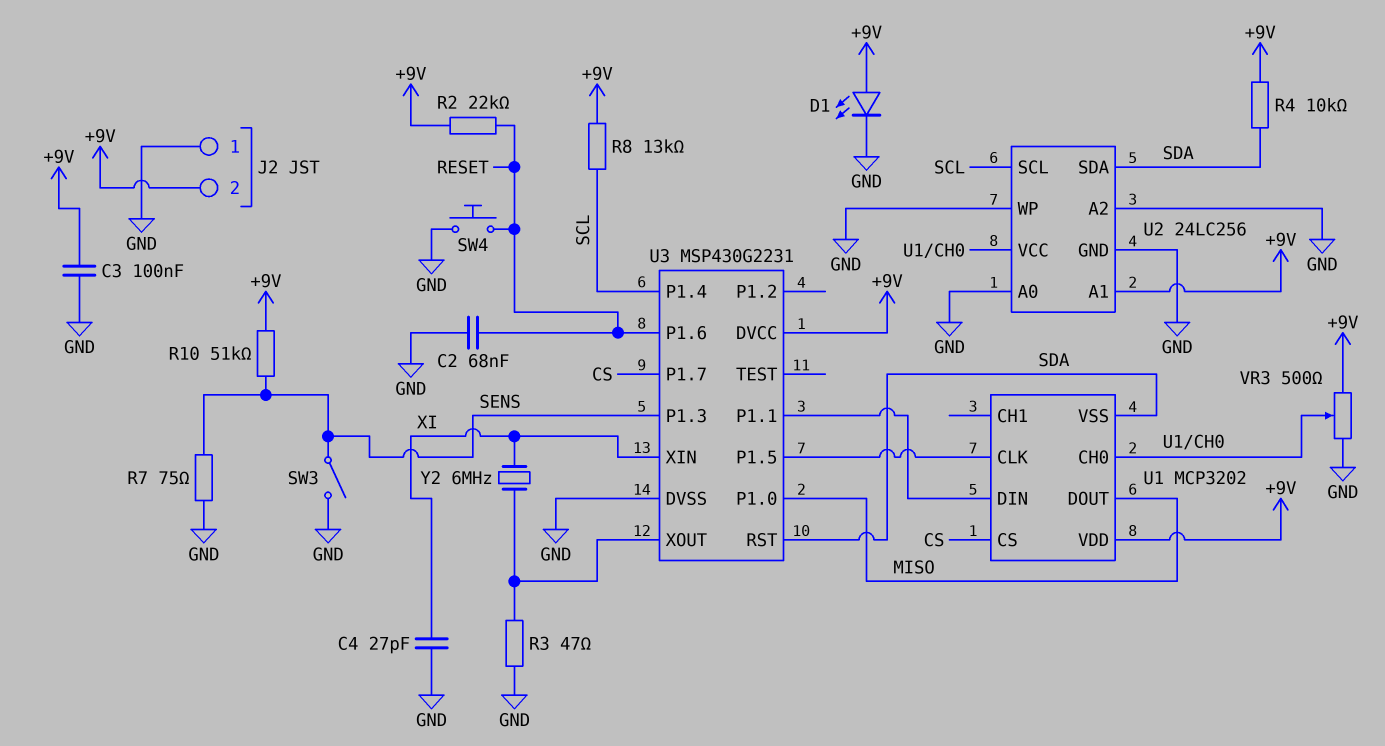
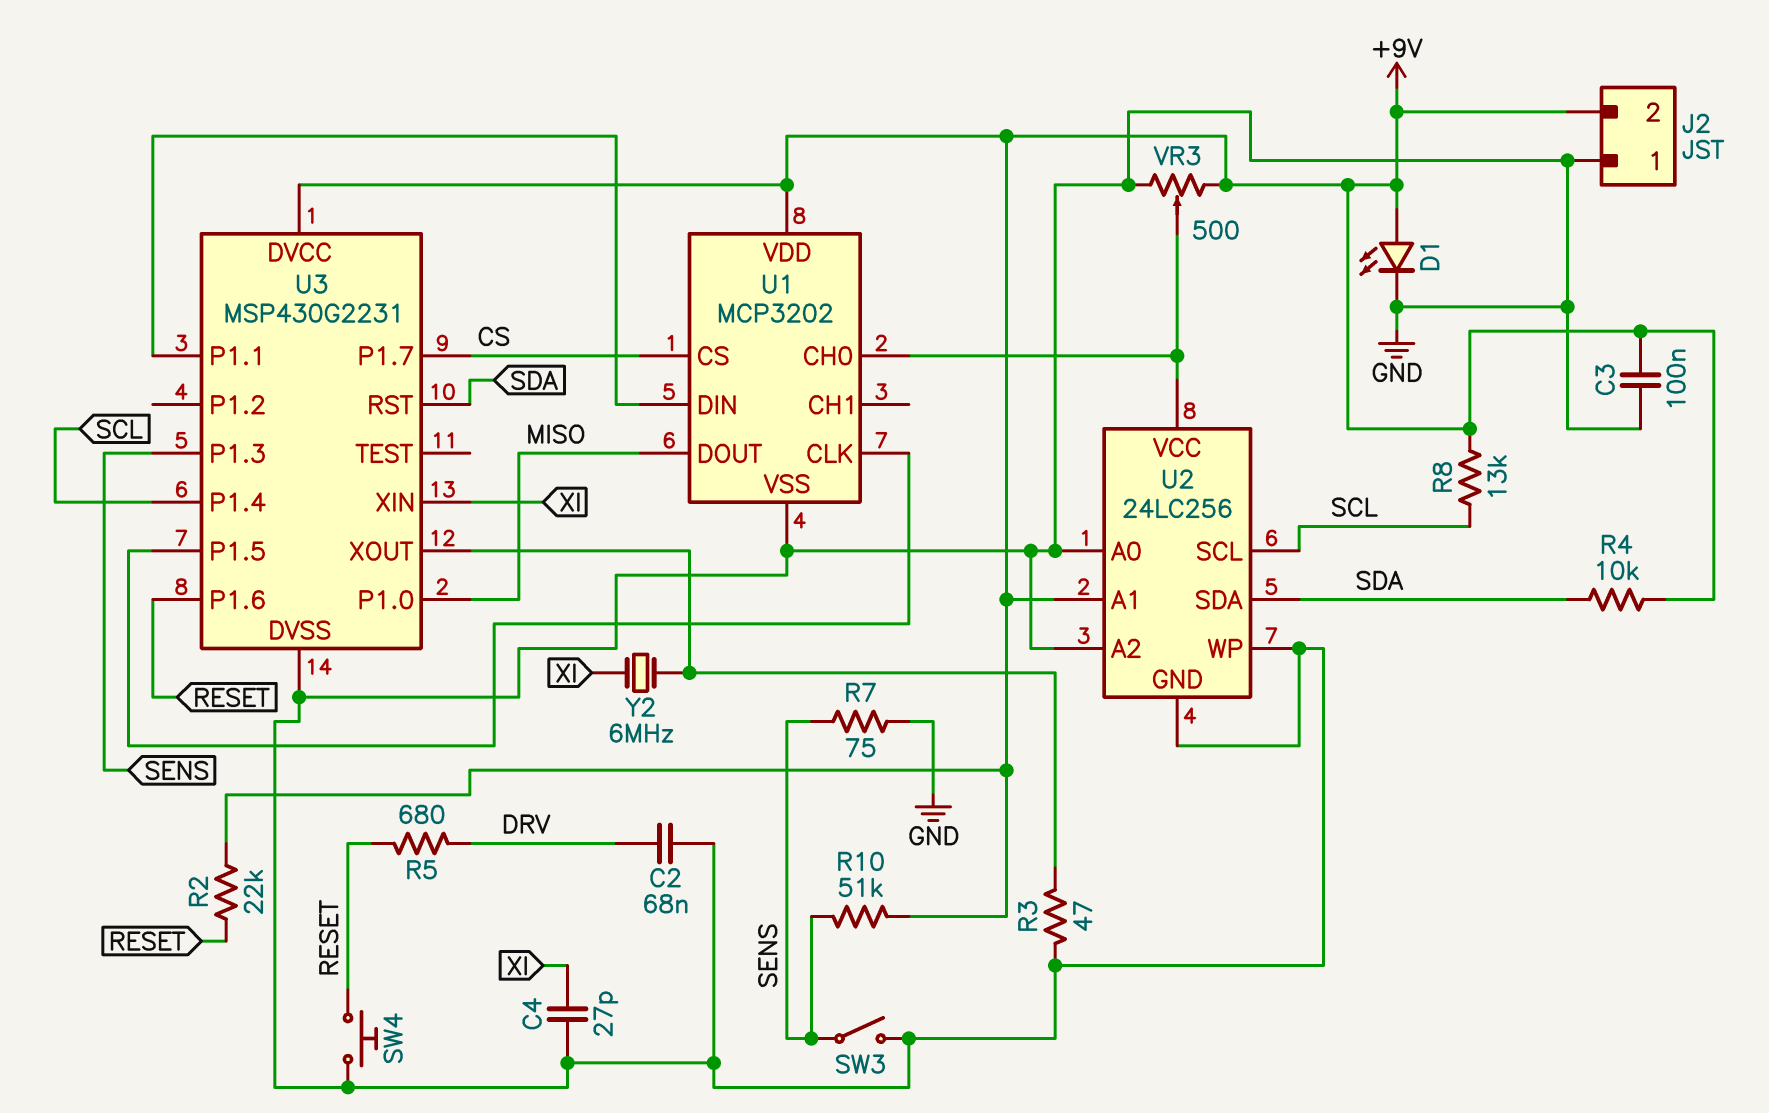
C2: 68nF (GND, RESET) -> 68nF (DRV, GND)
R5: none -> 680 (DRV, RESET)
U1 pin VSS: SDA -> GND

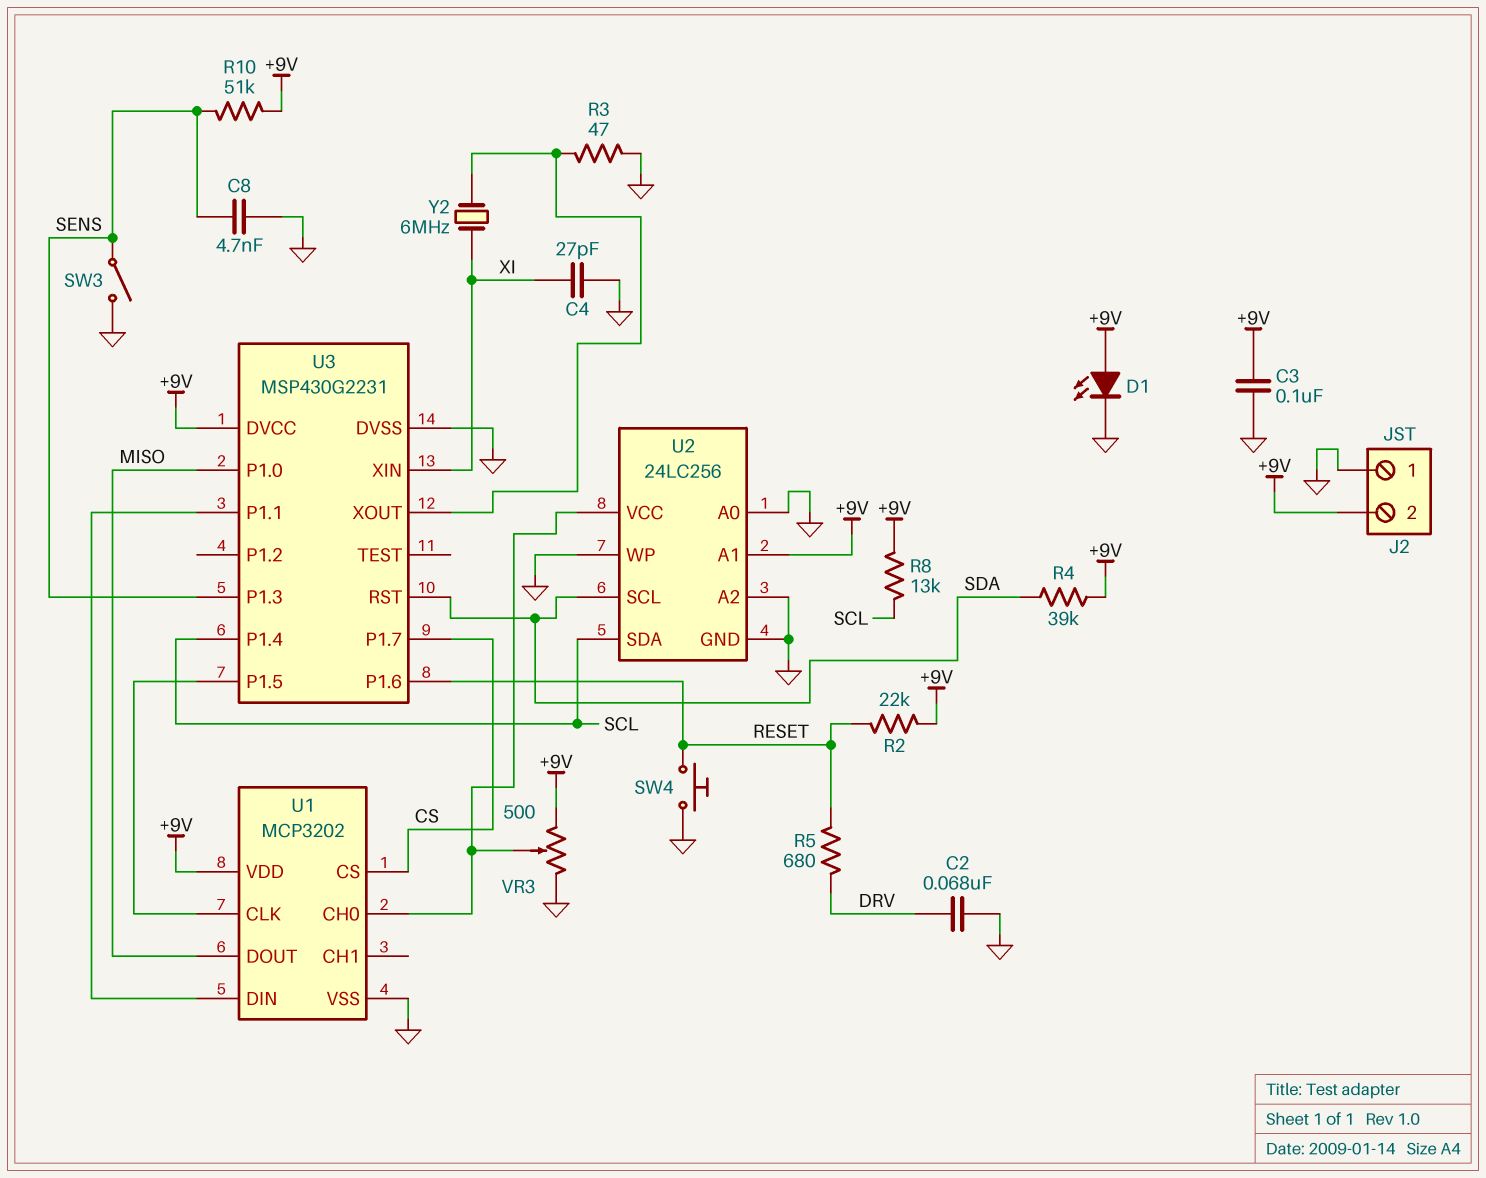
C8: none -> 4.7nF (GND, SENS)
R4: 10k (+9V, SDA) -> 39k (+9V, SDA)
R7: 75 (GND, SENS) -> none
U2 pin SCL: SCL -> SDA
U2 pin SDA: SDA -> SCL

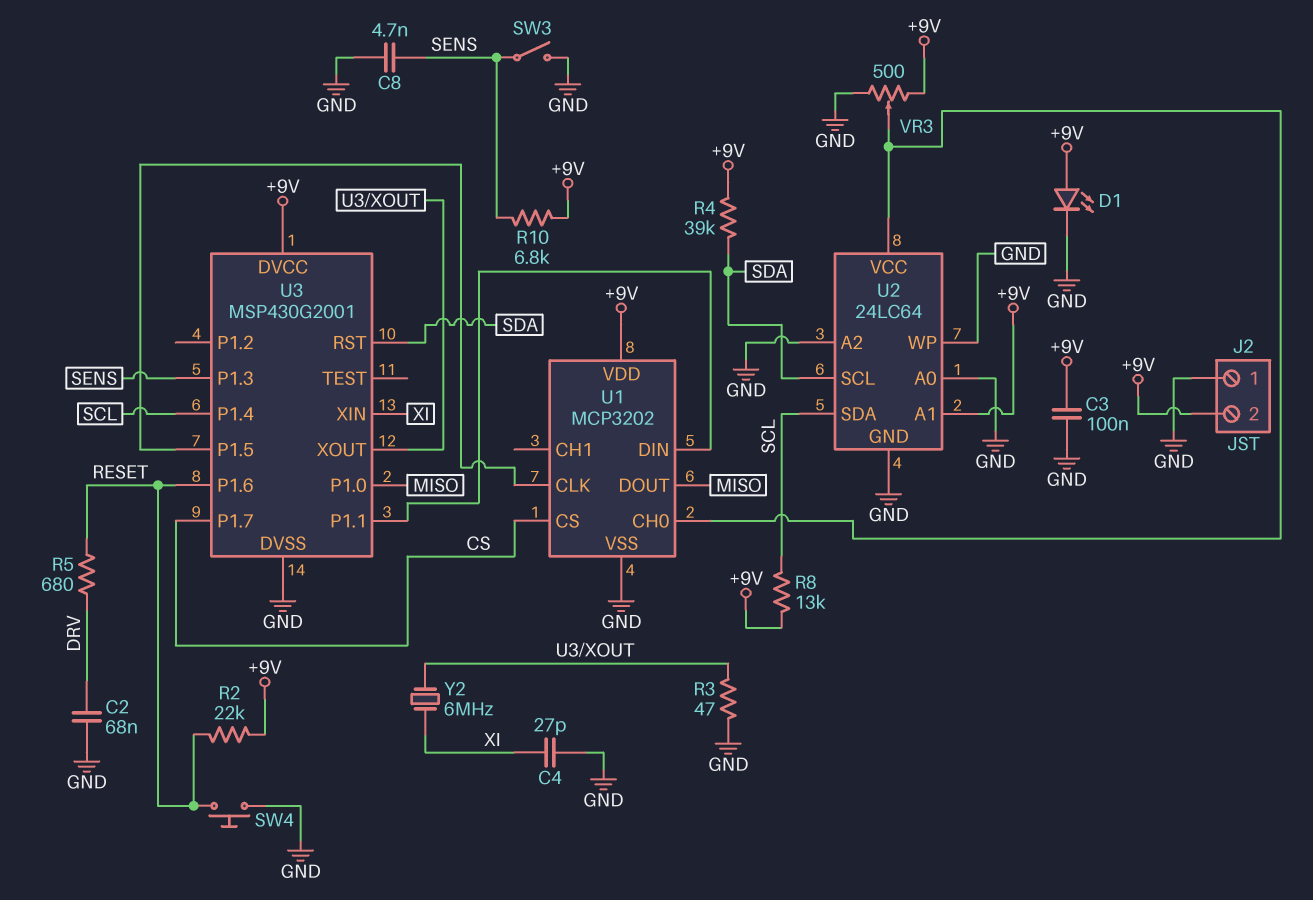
R10: 51k (+9V, SENS) -> 6.8k (+9V, SENS)
U2: 24LC256 -> 24LC64
U3: MSP430G2231 -> MSP430G2001

